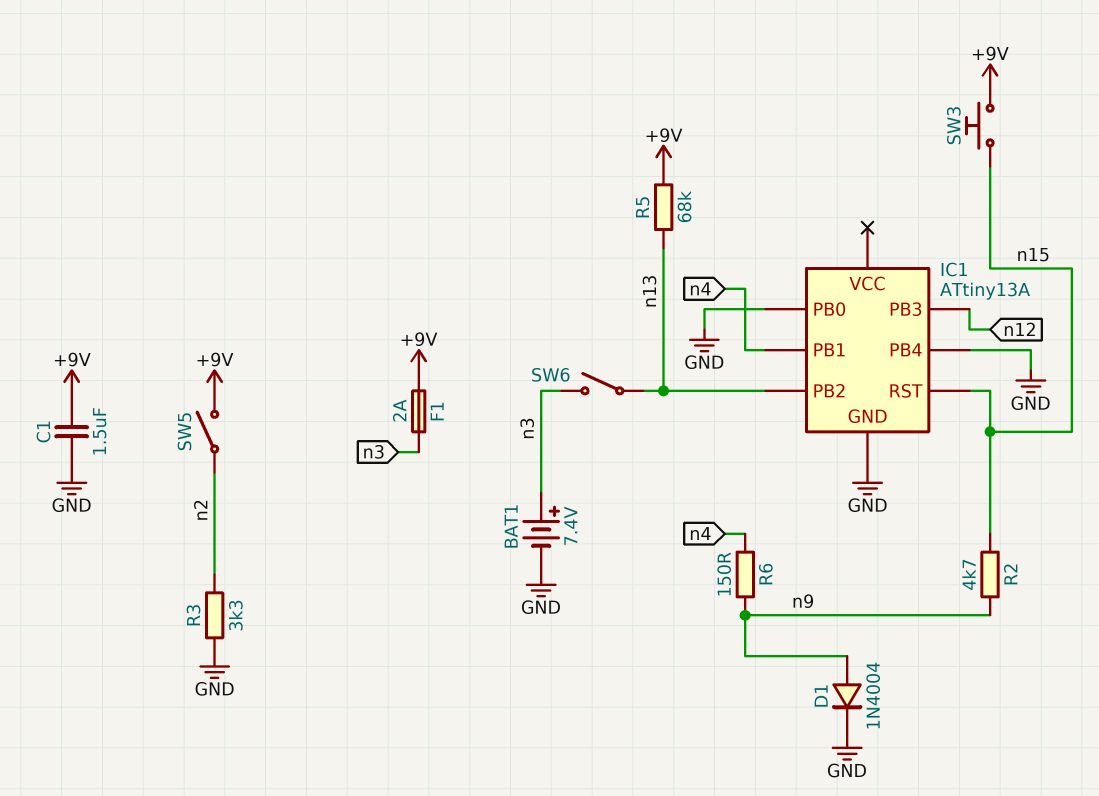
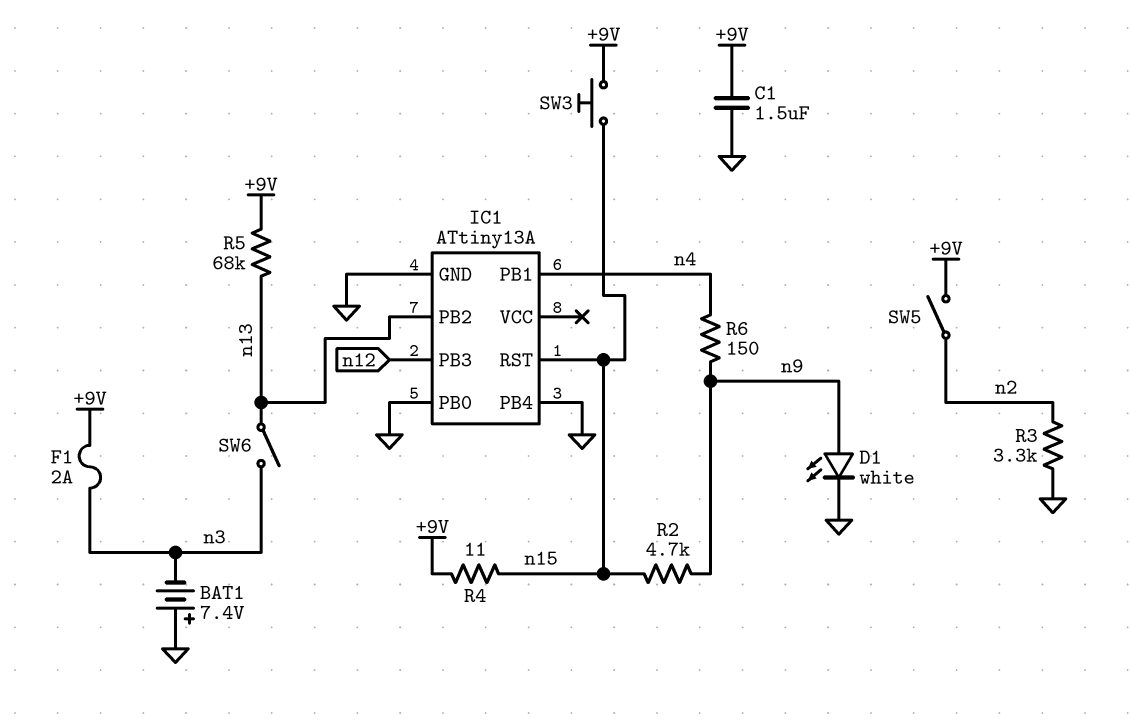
BAT1: 7.4V (plus n3, minus GND) -> 7.4V (plus GND, minus n3)
D1: diode 1N4004 (A n9, K GND) -> LED white (A n9, K GND)
R4: none -> 11 (+9V, n15)

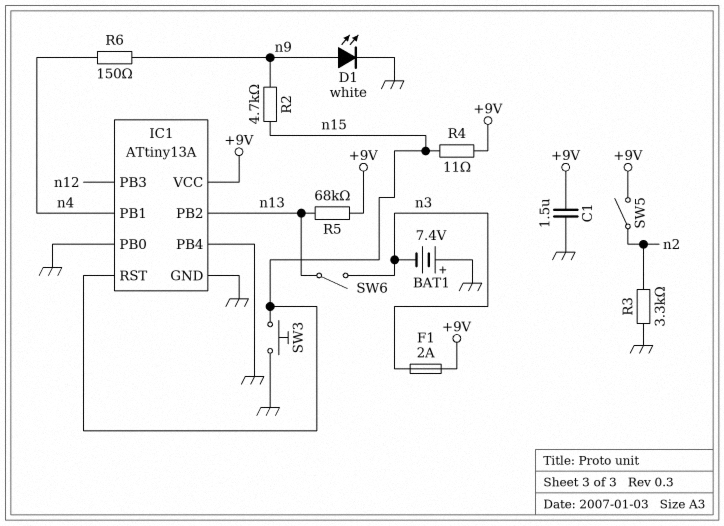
IC1 pin VCC: none -> +9V
SW3: button (+9V, n15) -> button (GND, n15)

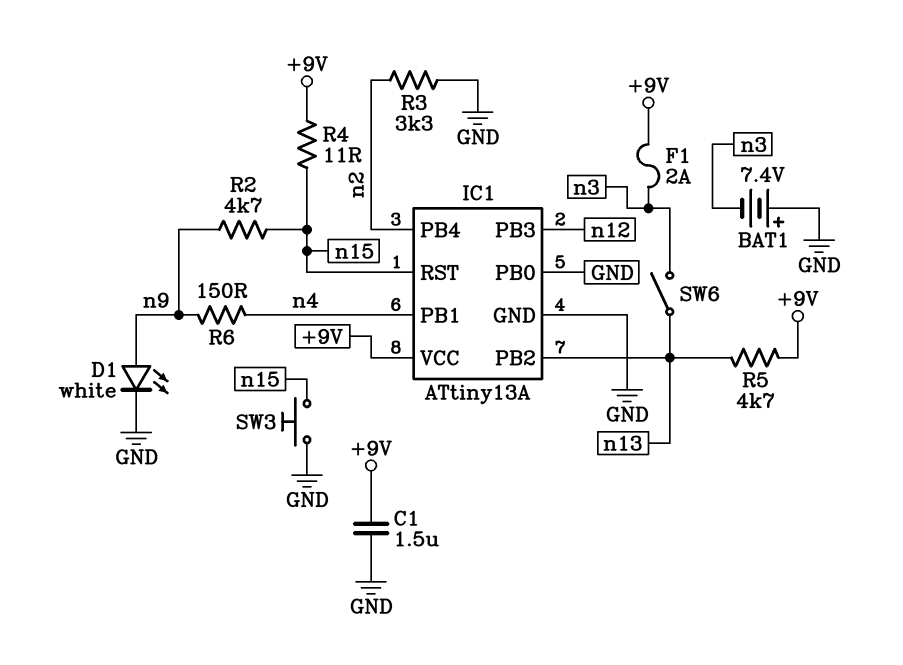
IC1 pin PB4: GND -> n2
R5: 68k (+9V, n13) -> 4.7k (+9V, n13)
SW5: switch (+9V, n2) -> none

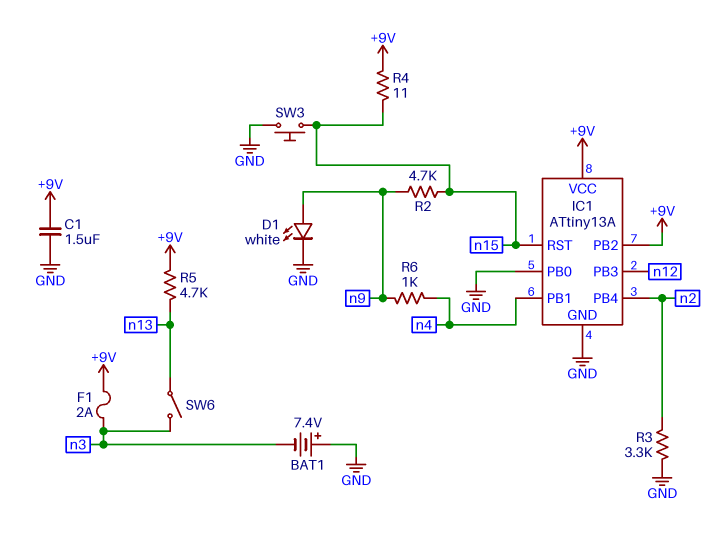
IC1 pin PB2: n13 -> +9V
R6: 150 (n4, n9) -> 1k (n4, n9)

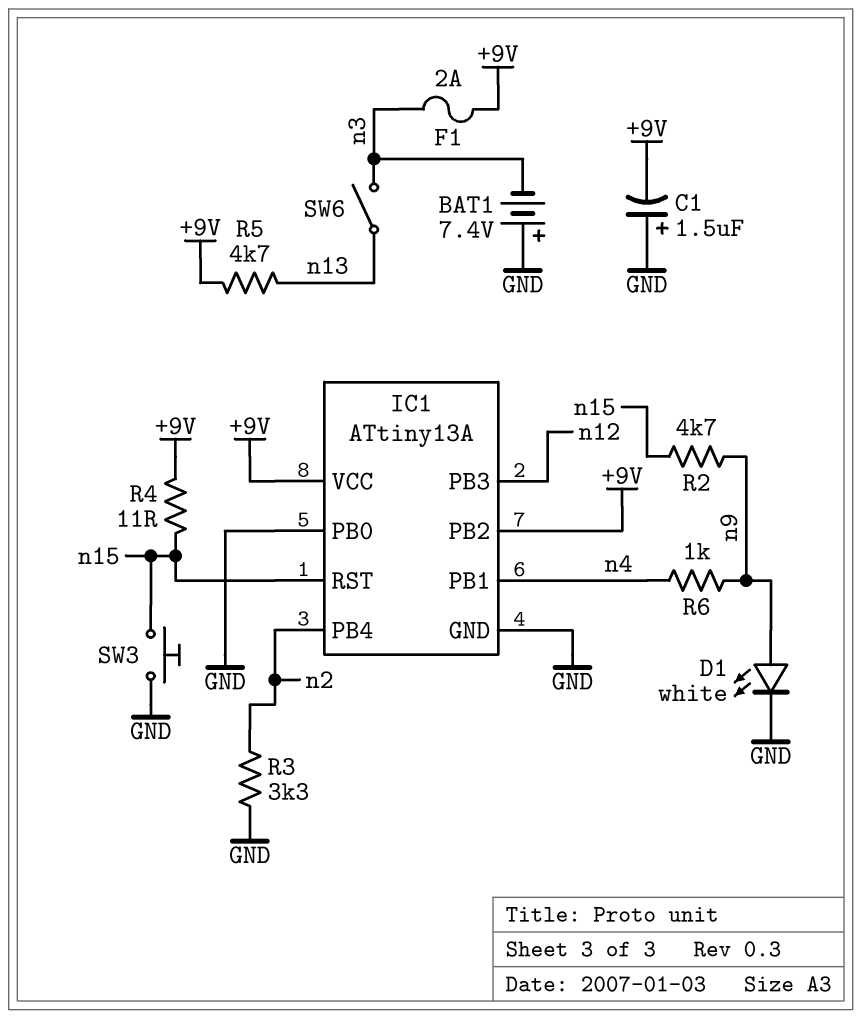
C1: 1.5uF (+9V, GND) -> 1.5uF (plus GND, minus +9V)

